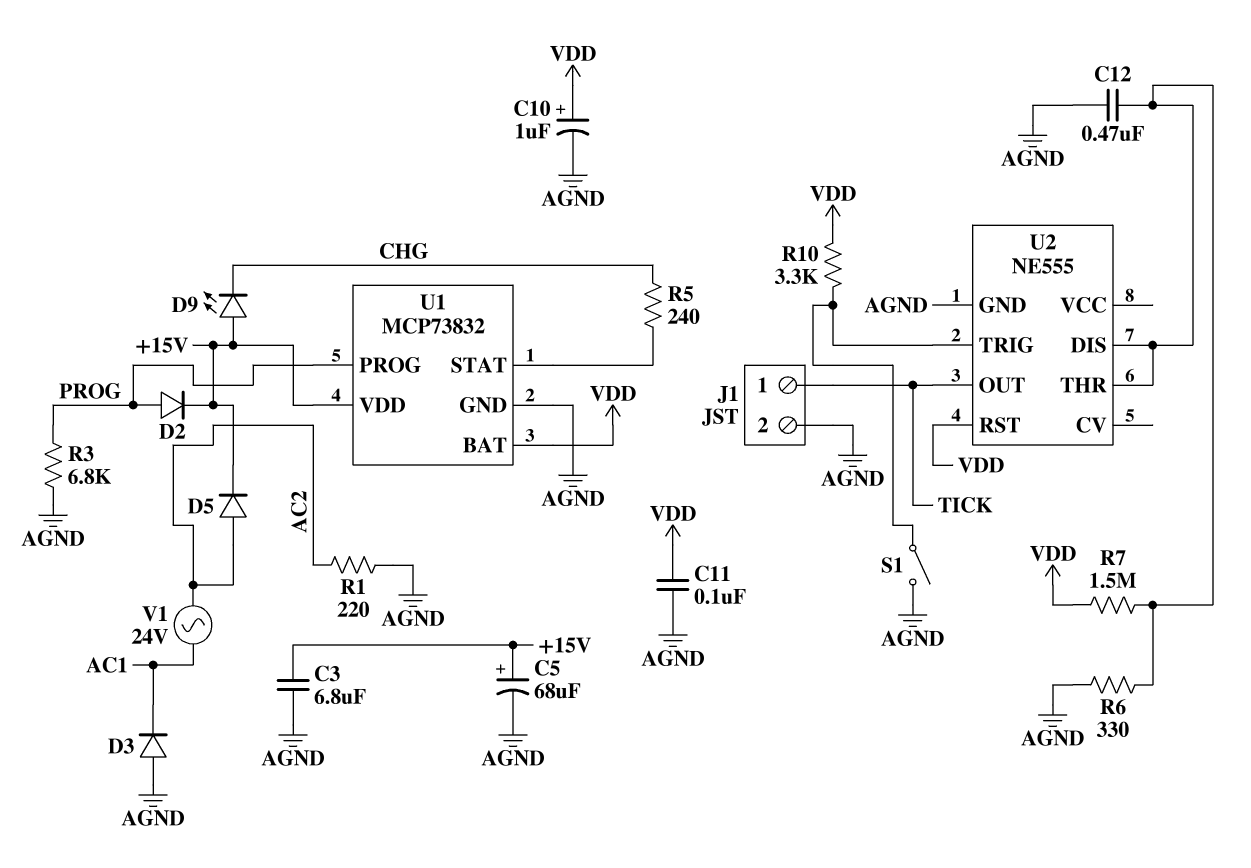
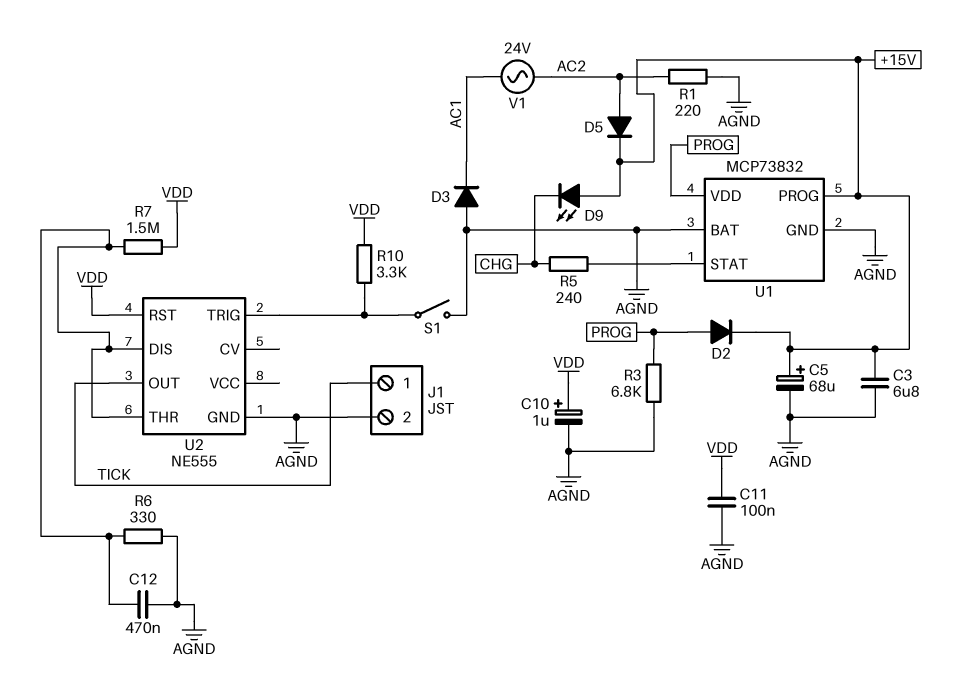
U1 pin BAT: VDD -> AGND
U1 pin PROG: PROG -> +15V
U1 pin VDD: +15V -> PROG

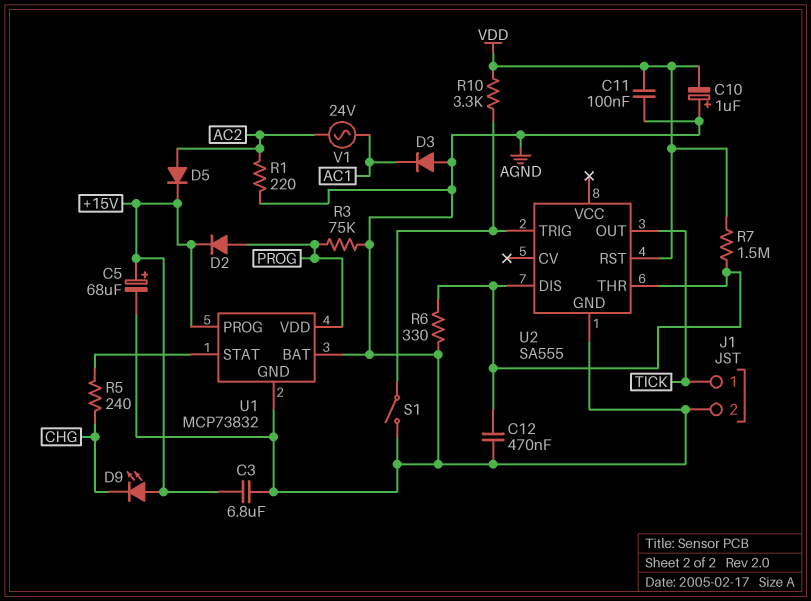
C10: 1uF (plus VDD, minus AGND) -> 1uF (plus AGND, minus VDD)
R3: 6.8k (AGND, PROG) -> 75k (AGND, PROG)
U2: NE555 -> SA555

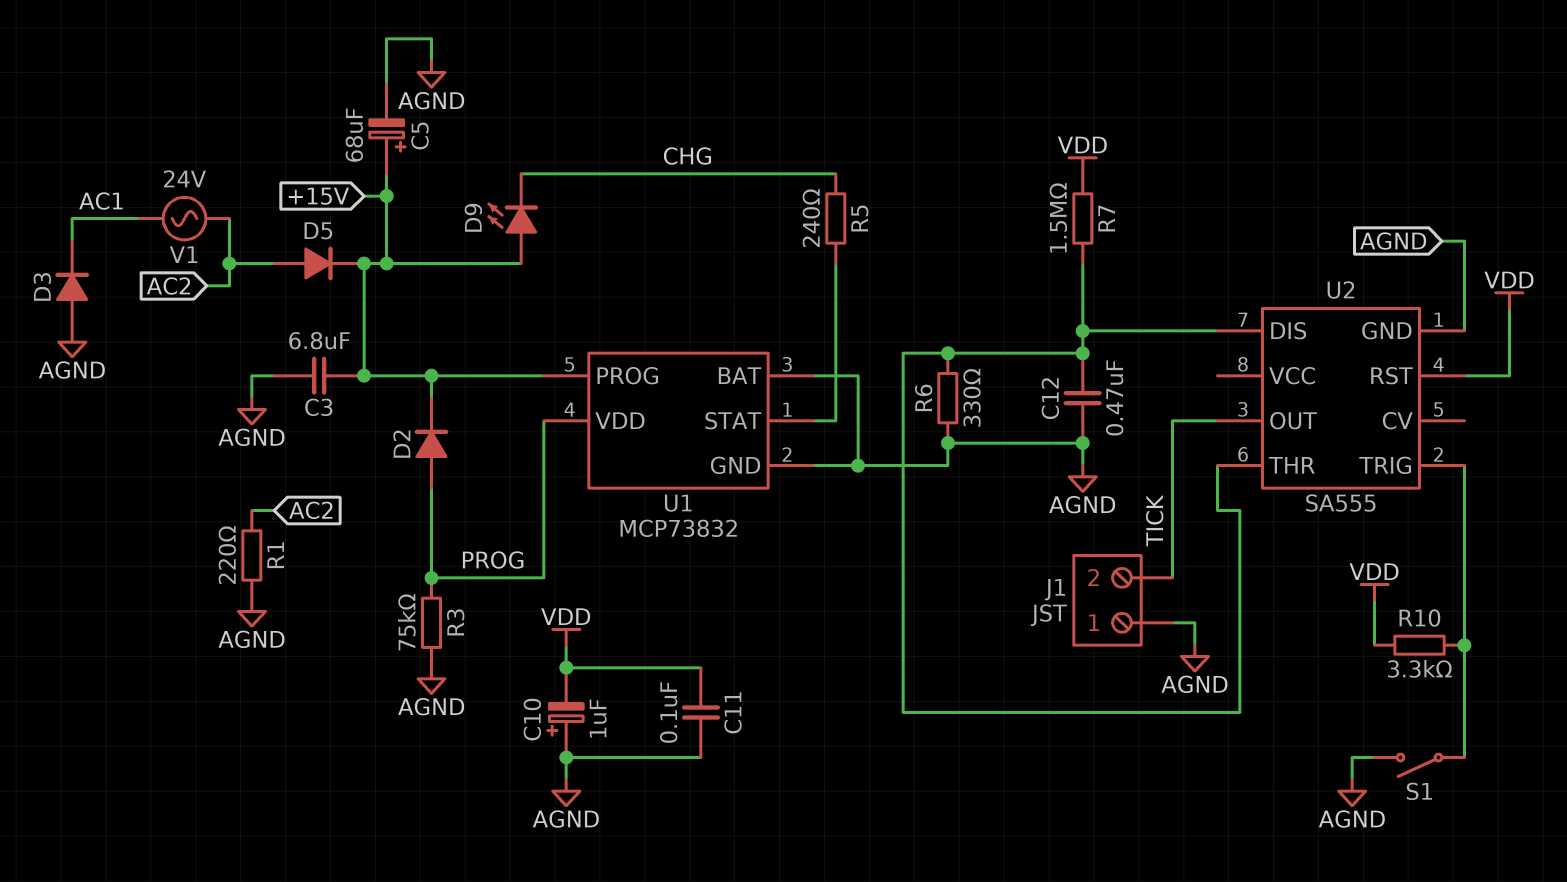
J1 pin 1: TICK -> AGND
J1 pin 2: AGND -> TICK

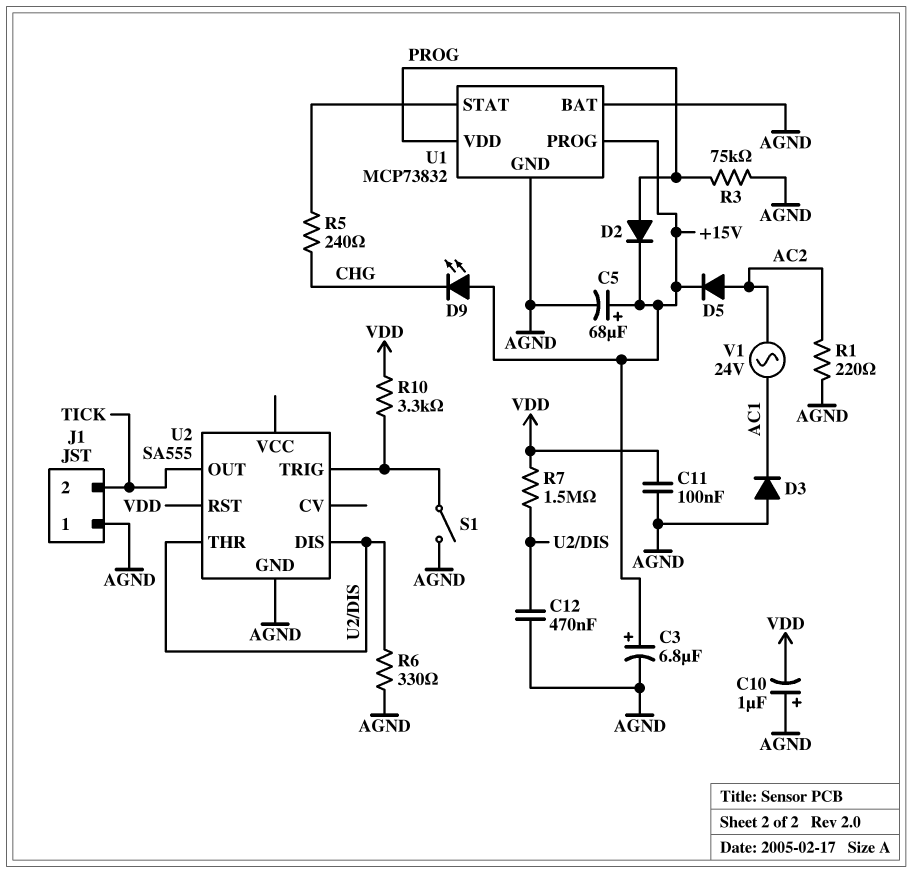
C3: 6.8uF (+15V, AGND) -> 6.8uF (plus +15V, minus AGND)

